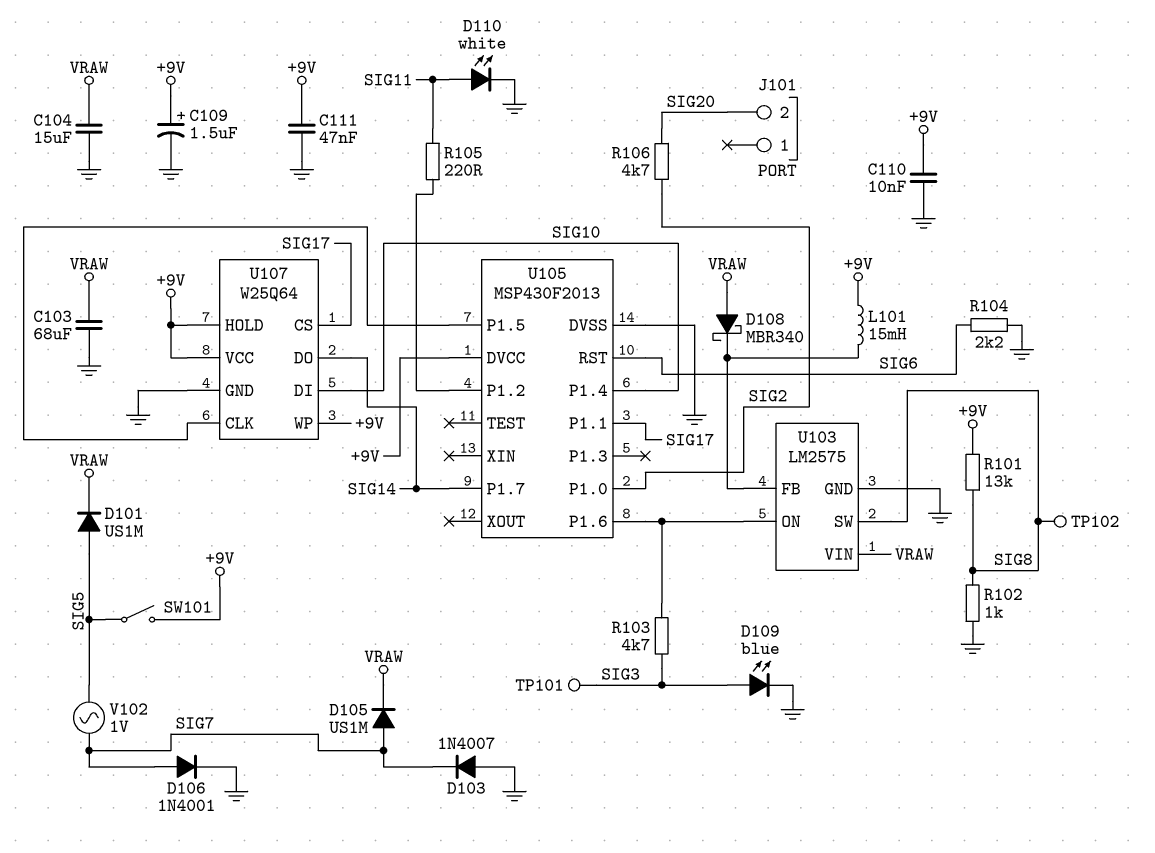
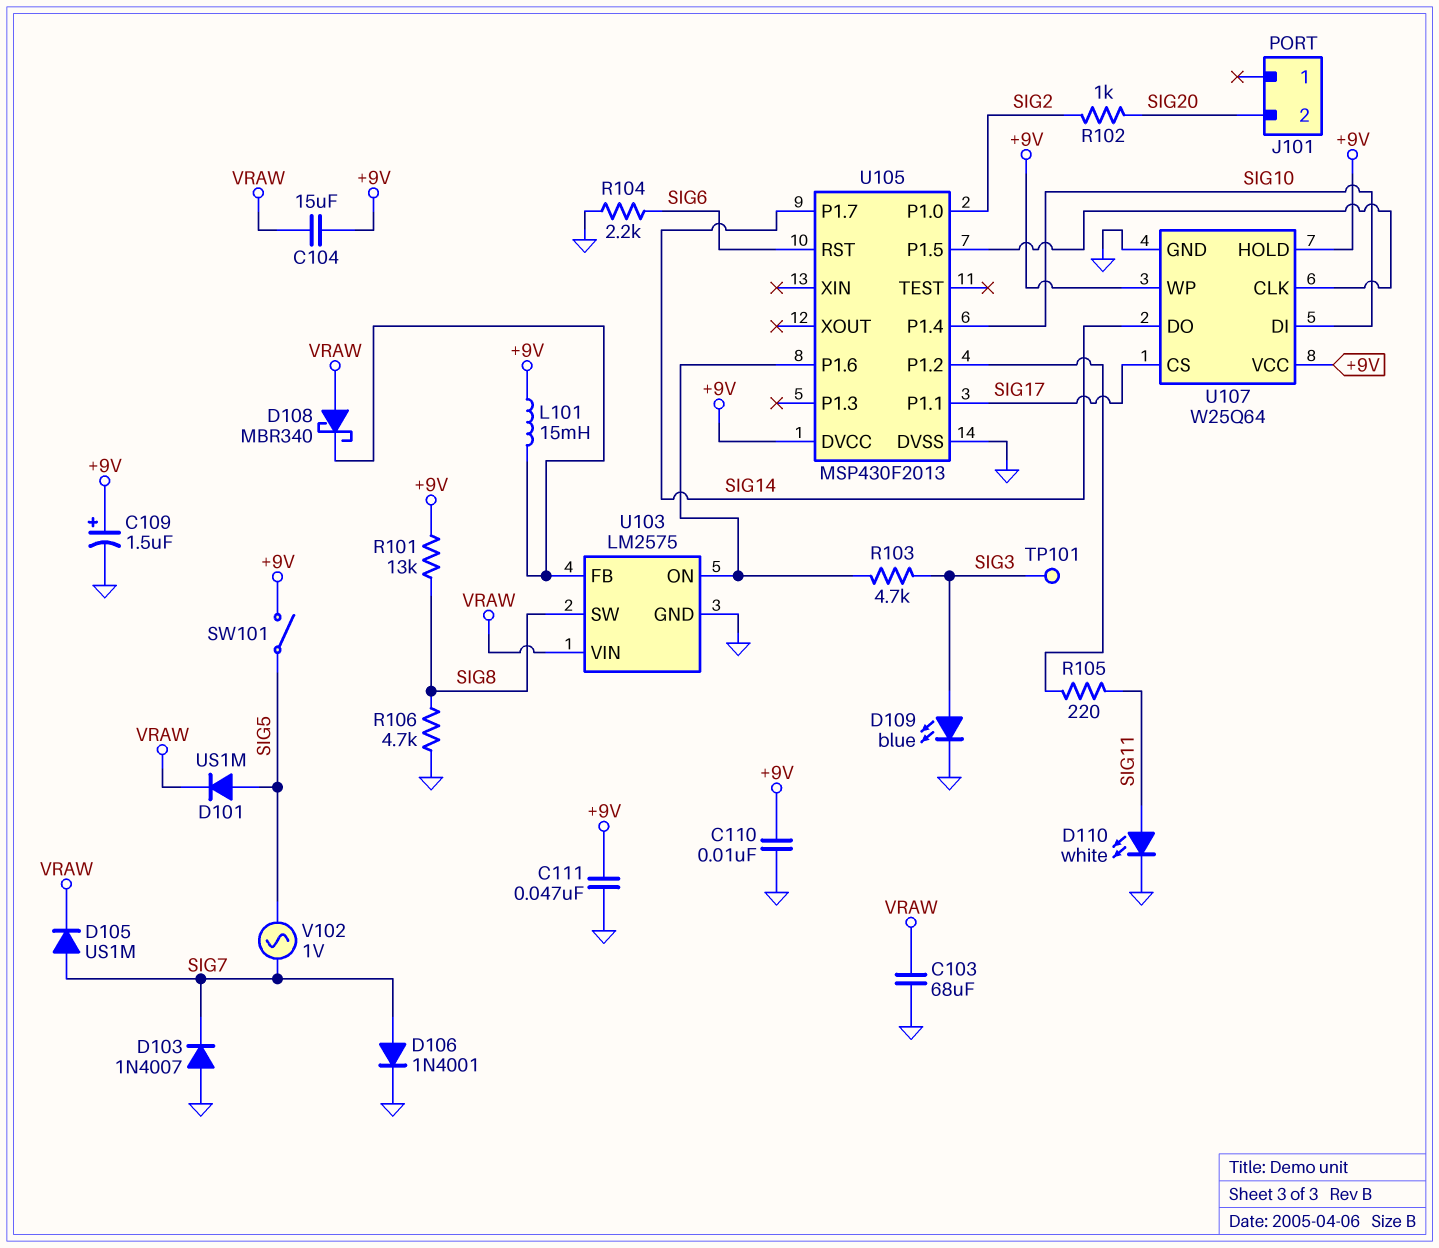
C104: 15uF (GND, VRAW) -> 15uF (+9V, VRAW)
R102: 1k (GND, SIG8) -> 1k (SIG2, SIG20)
R106: 4.7k (SIG2, SIG20) -> 4.7k (GND, SIG8)
TP102: test point (SIG8) -> none

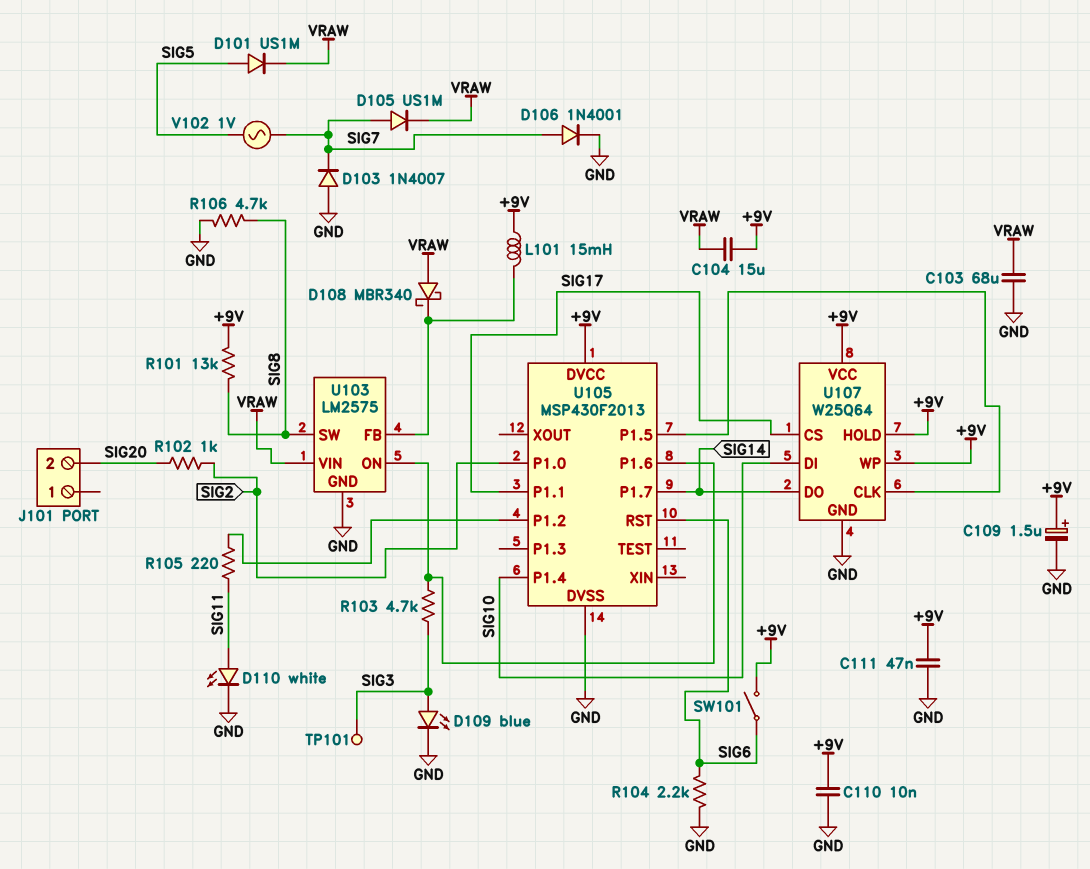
SW101: switch (+9V, SIG5) -> switch (+9V, SIG6)

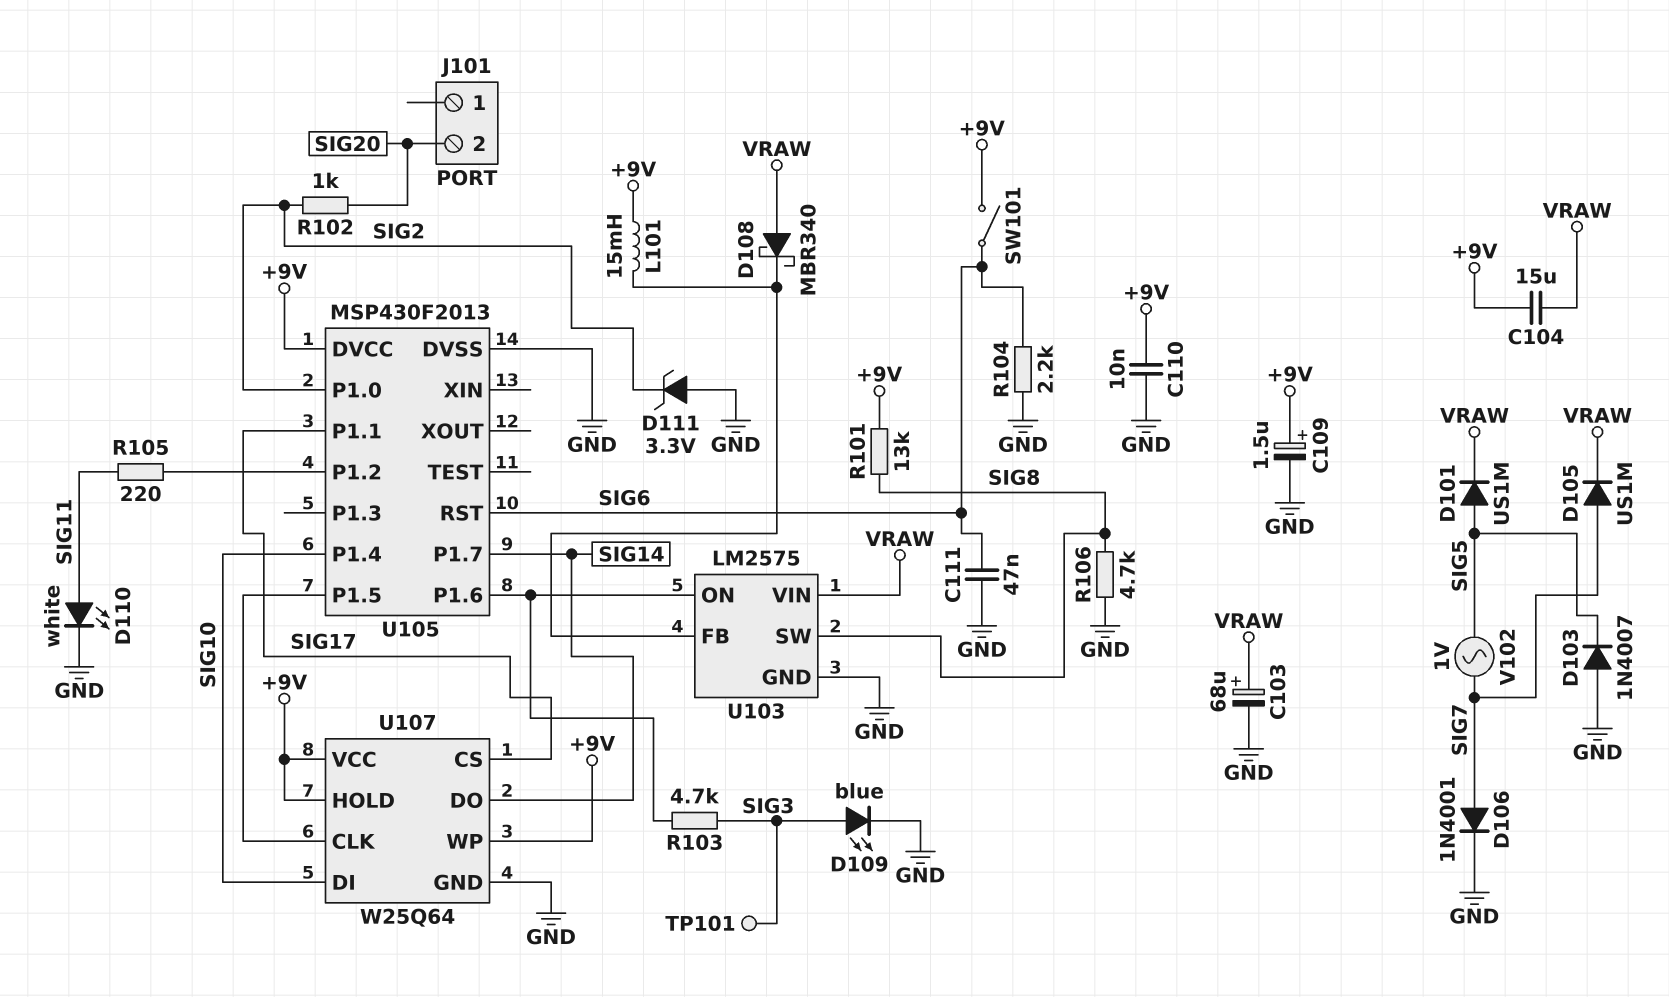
C103: 68uF (GND, VRAW) -> 68uF (plus VRAW, minus GND)
C111: 47nF (+9V, GND) -> 47nF (GND, SIG6)
D103: diode 1N4007 (A GND, K SIG7) -> diode 1N4007 (A GND, K SIG5)
D111: none -> zener 3.3V (A GND, K SIG2)

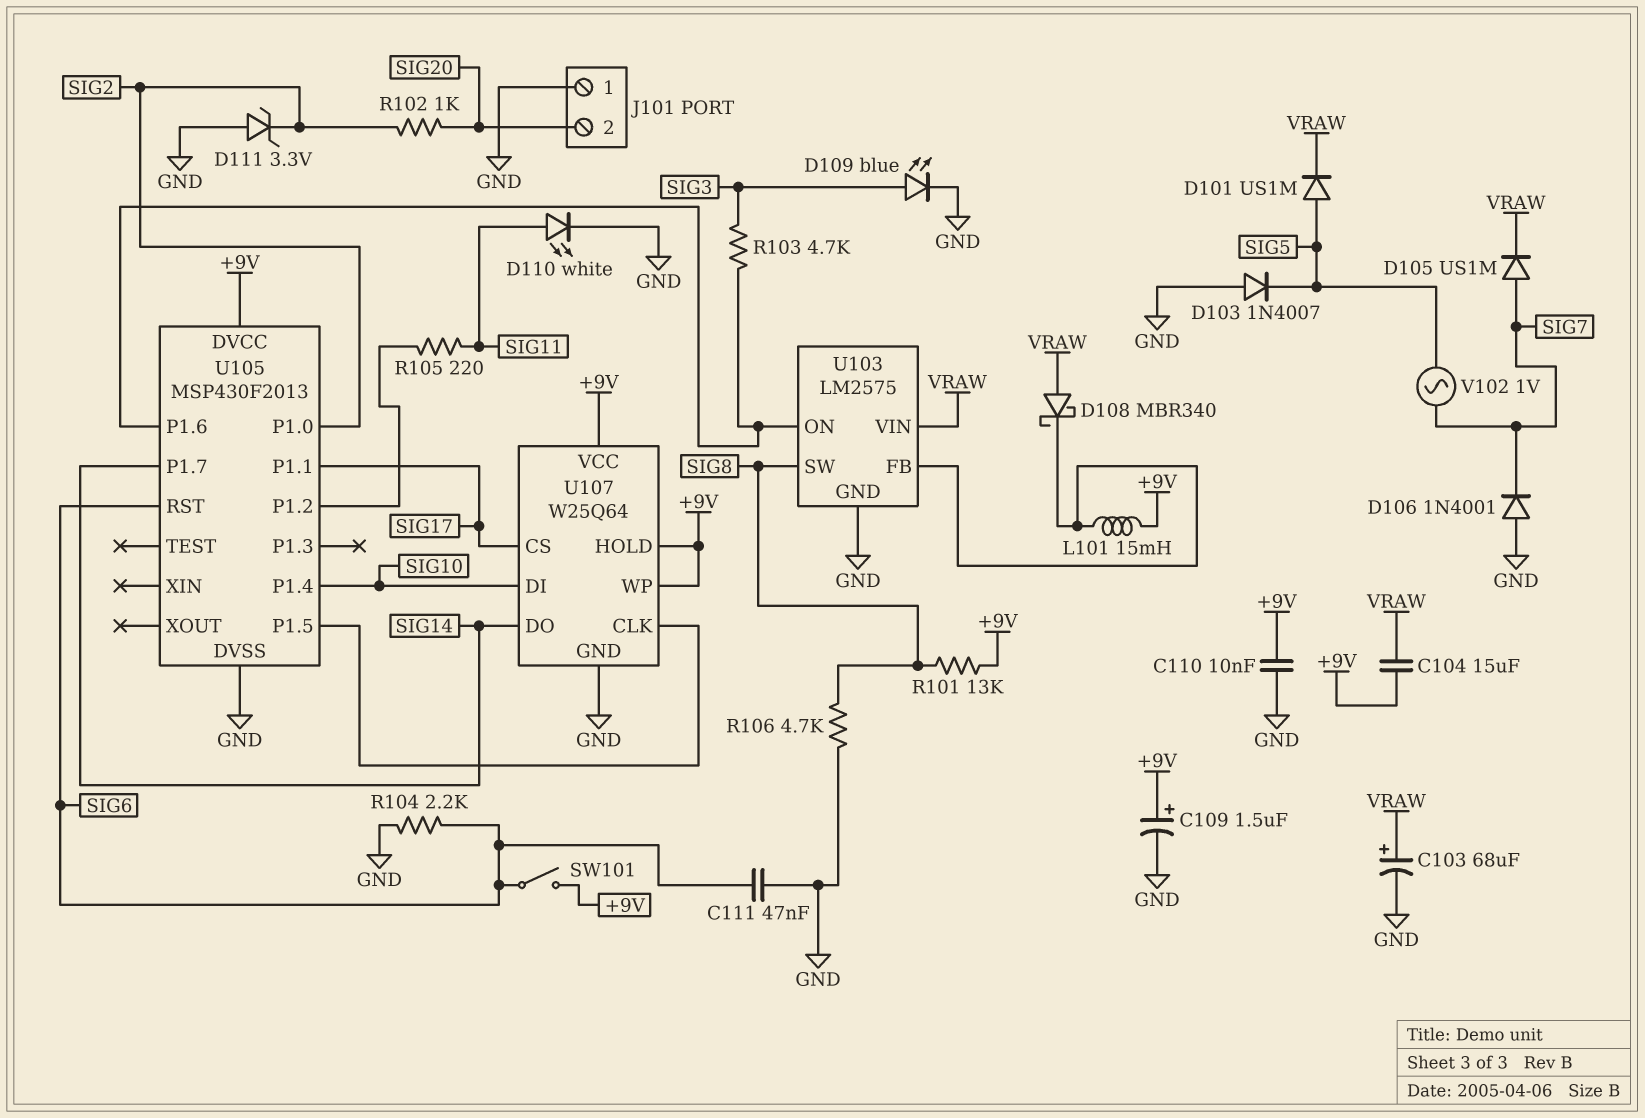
D106: diode 1N4001 (A SIG7, K GND) -> diode 1N4001 (A GND, K SIG7)
J101 pin 1: none -> GND
TP101: test point (SIG3) -> none

